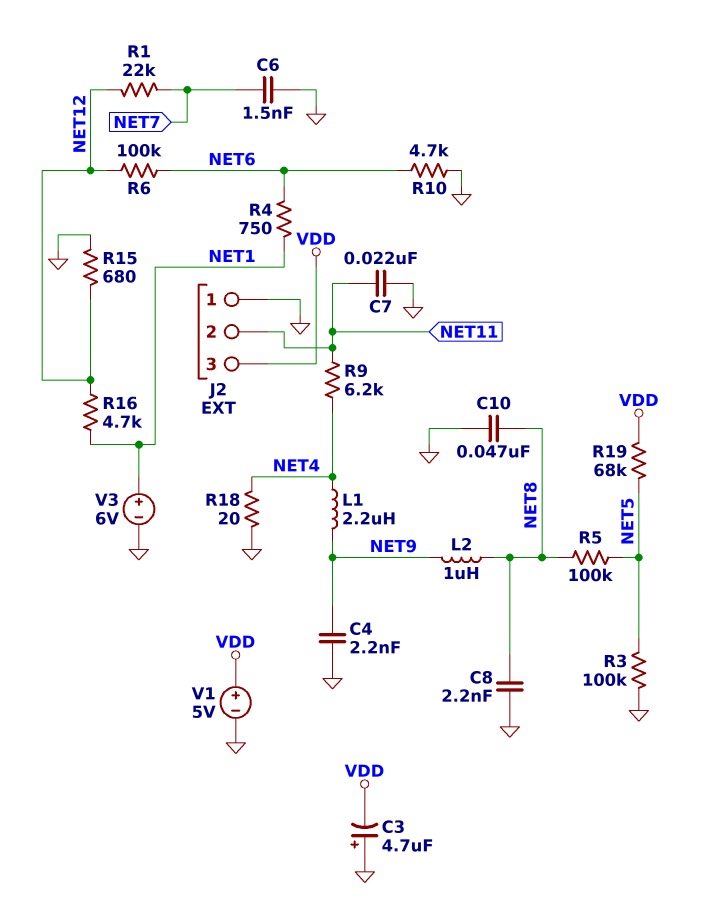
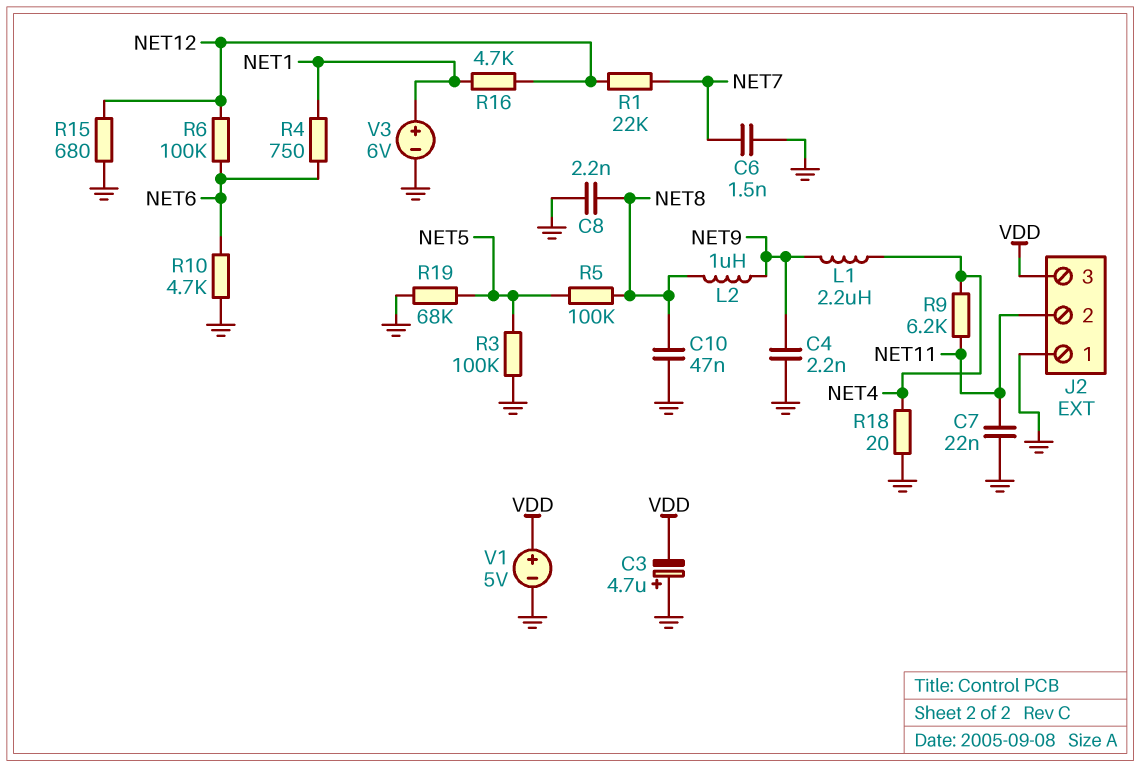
R19: 68k (NET5, VDD) -> 68k (GND, NET5)

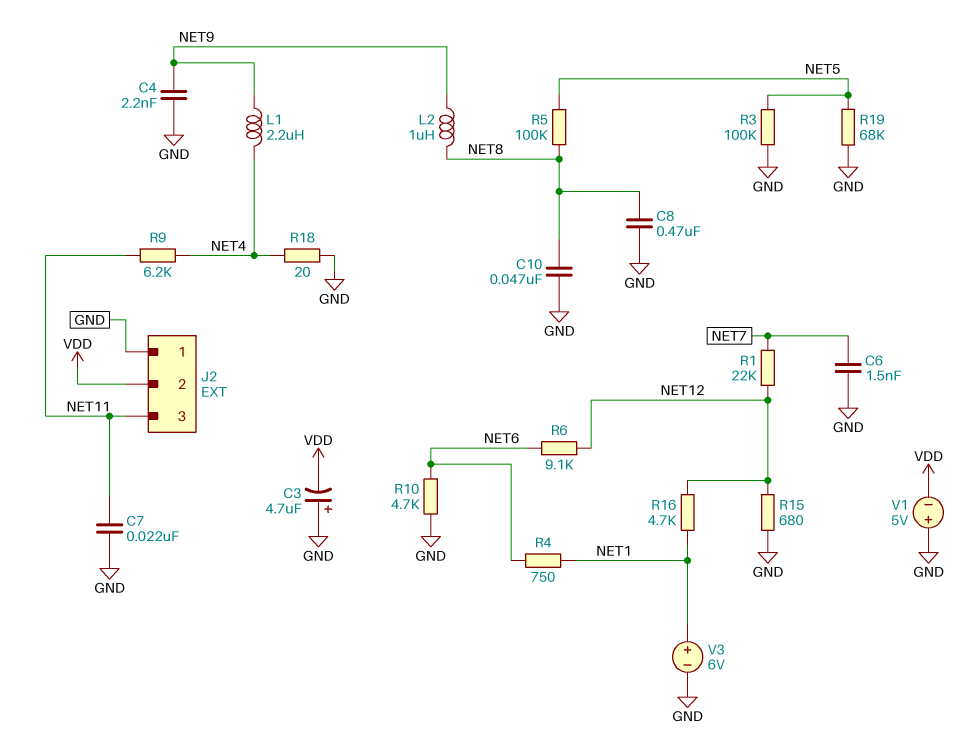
C8: 2.2nF (GND, NET8) -> 470nF (GND, NET8)
J2 pin 2: NET11 -> VDD
J2 pin 3: VDD -> NET11
R6: 100k (NET6, NET12) -> 9.1k (NET6, NET12)
V1: 5V (plus VDD, minus GND) -> 5V (plus GND, minus VDD)

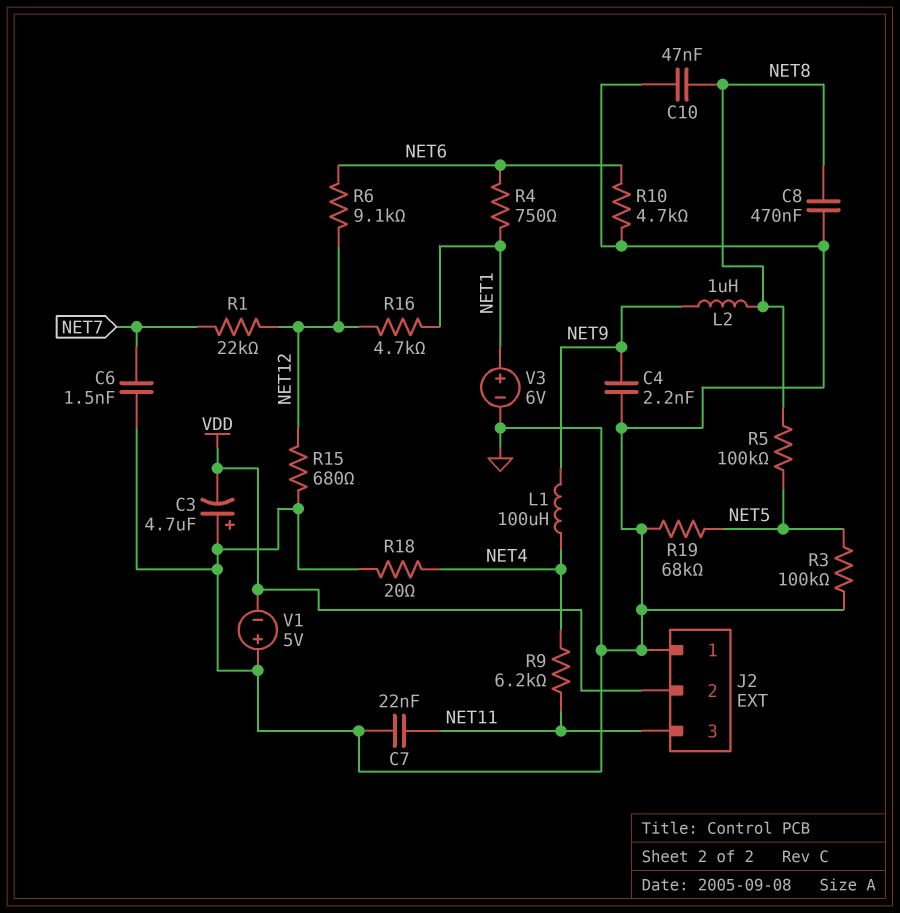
L1: 2.2uH (NET4, NET9) -> 100uH (NET4, NET9)

